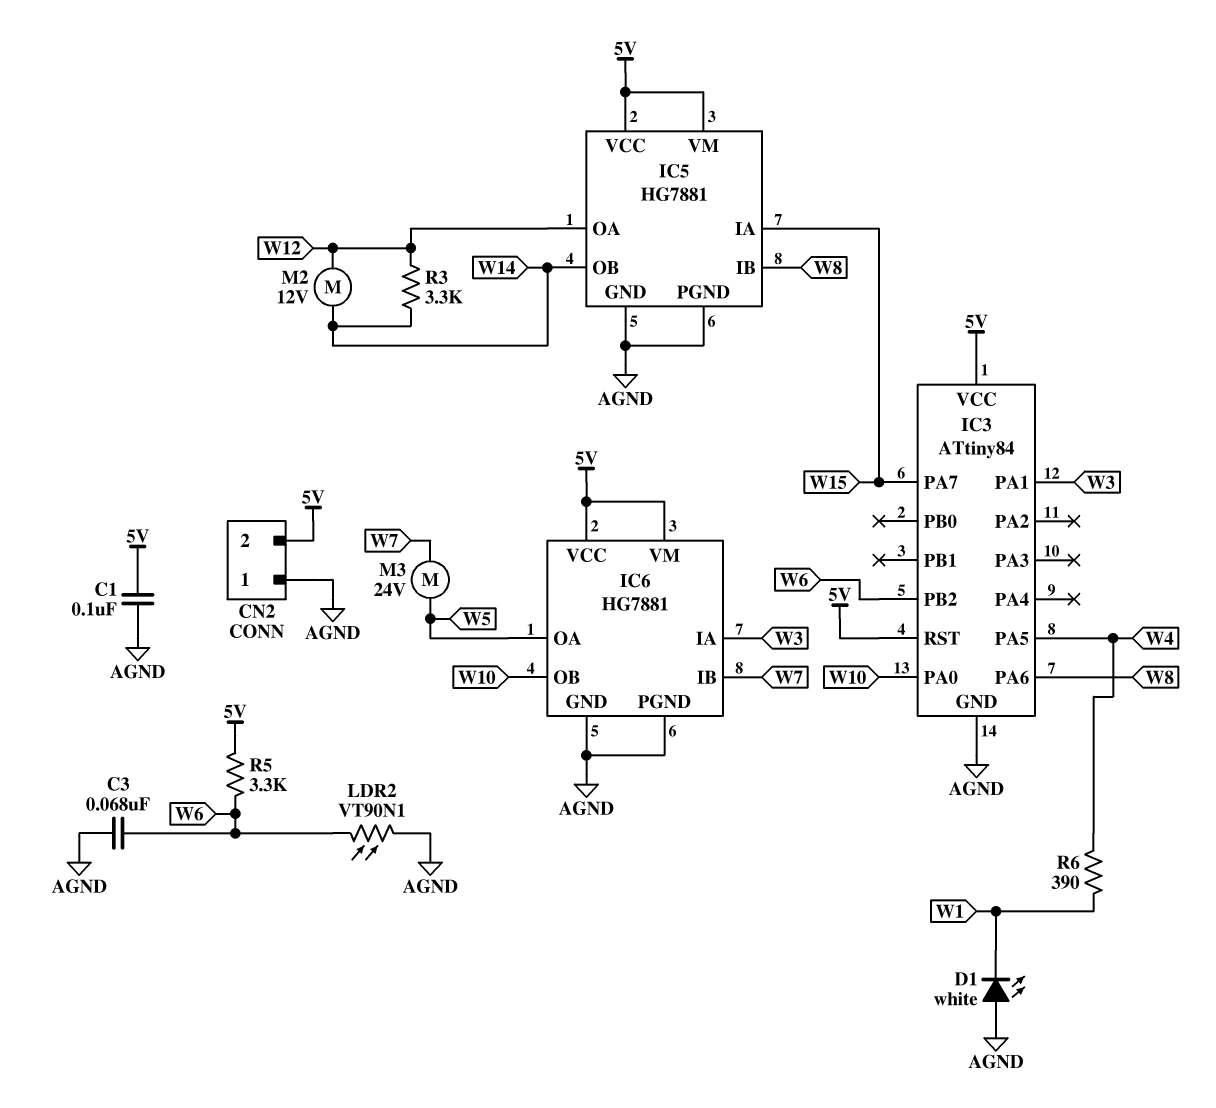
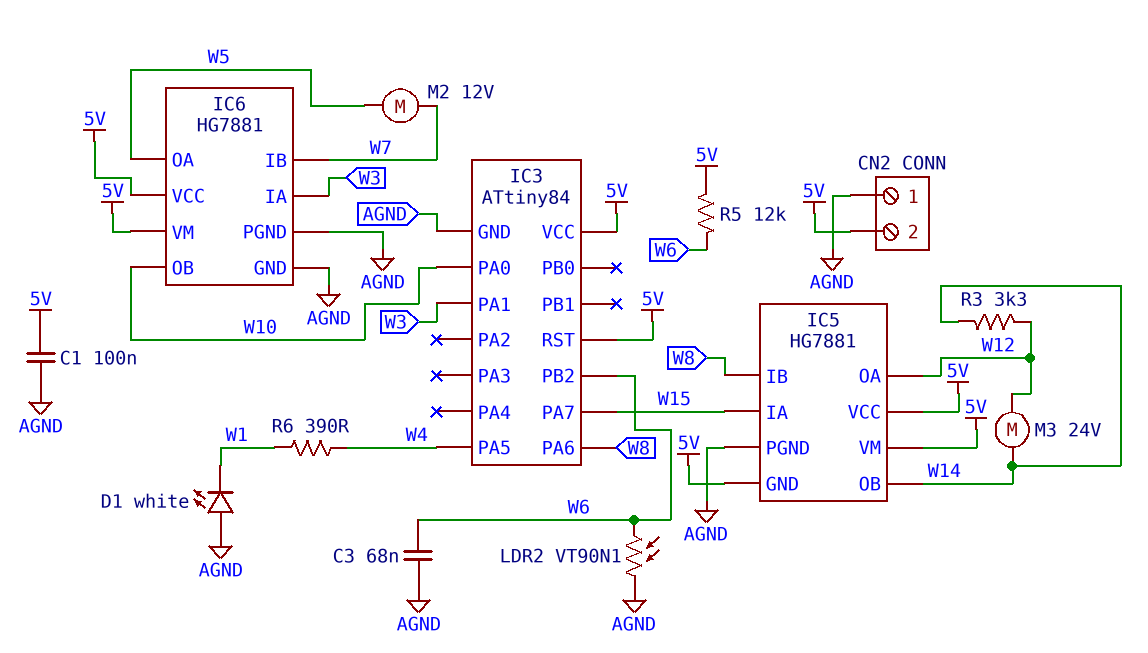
IC5 pin GND: AGND -> 5V
M2: motor 12V (W12, W14) -> motor 12V (W5, W7)
M3: motor 24V (W5, W7) -> motor 24V (W12, W14)
R5: 3.3k (5V, W6) -> 12k (5V, W6)

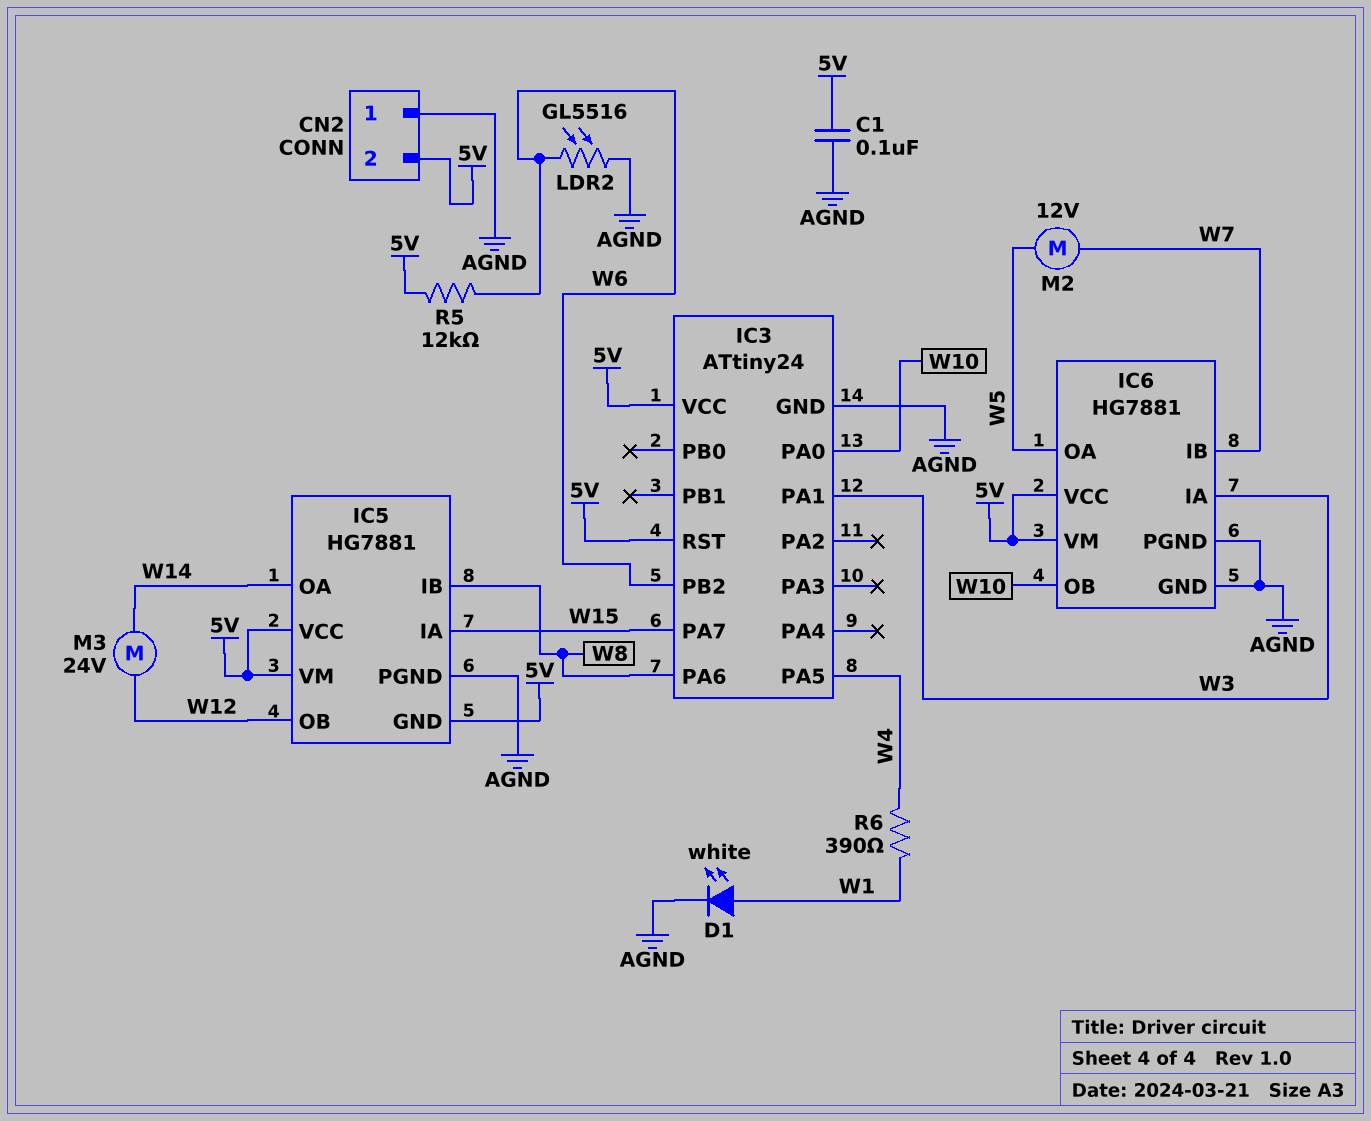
C3: 68nF (AGND, W6) -> none
D1: LED white (A AGND, K W1) -> LED white (A W1, K AGND)
IC3: ATtiny84 -> ATtiny24
IC5 pin OA: W12 -> W14
IC5 pin OB: W14 -> W12
LDR2: VT90N1 (AGND, W6) -> GL5516 (AGND, W6)
R3: 3.3k (W12, W14) -> none

